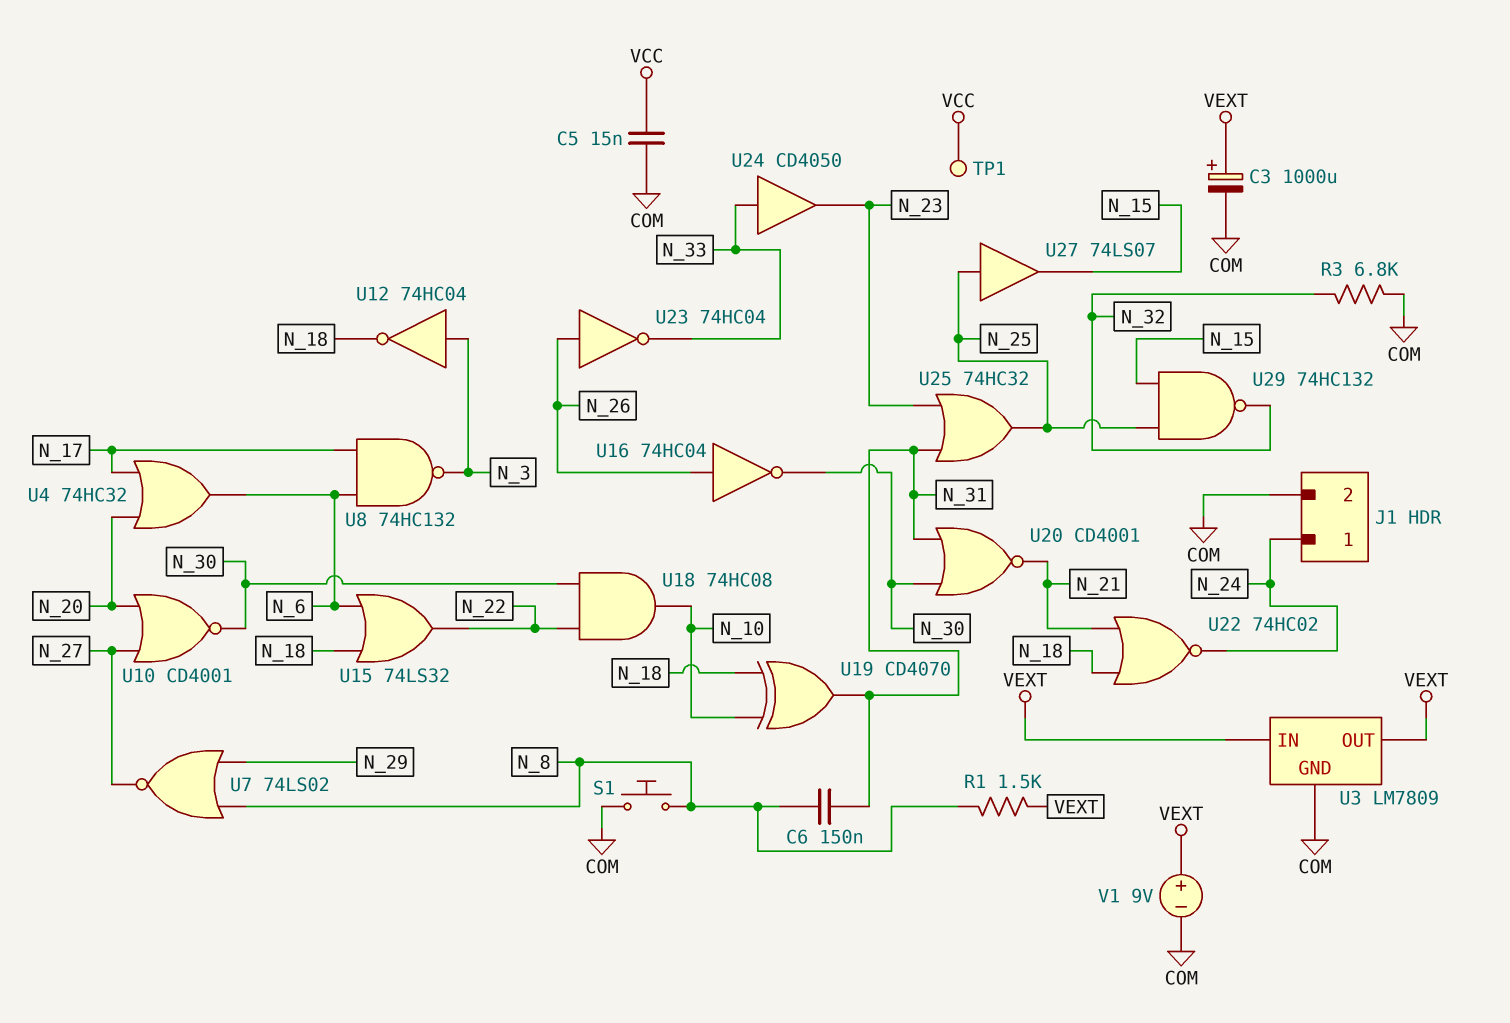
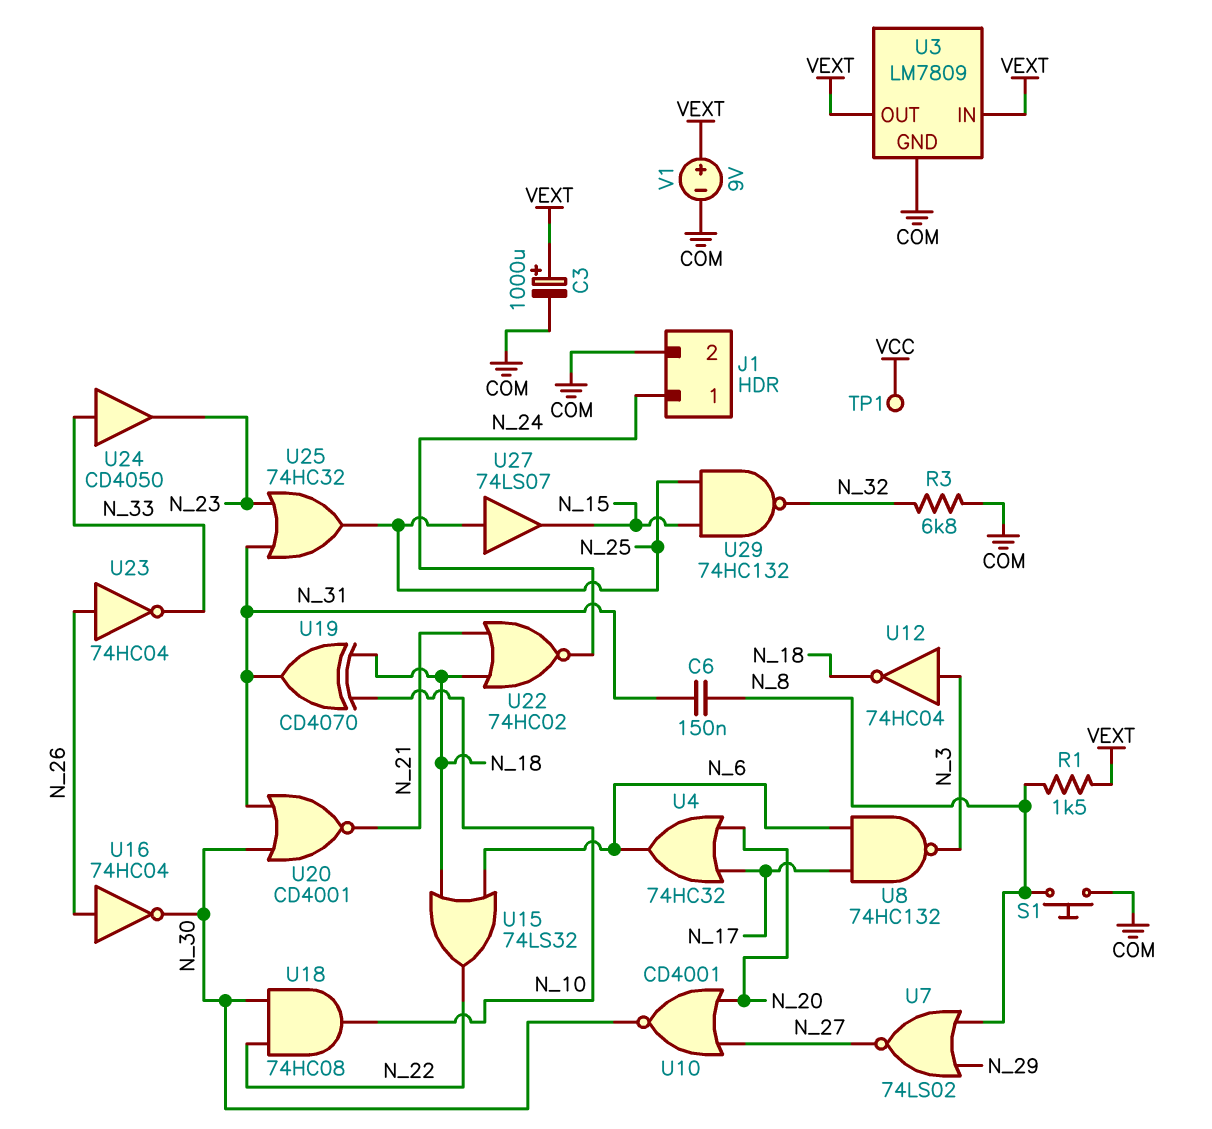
C5: 15nF (COM, VCC) -> none

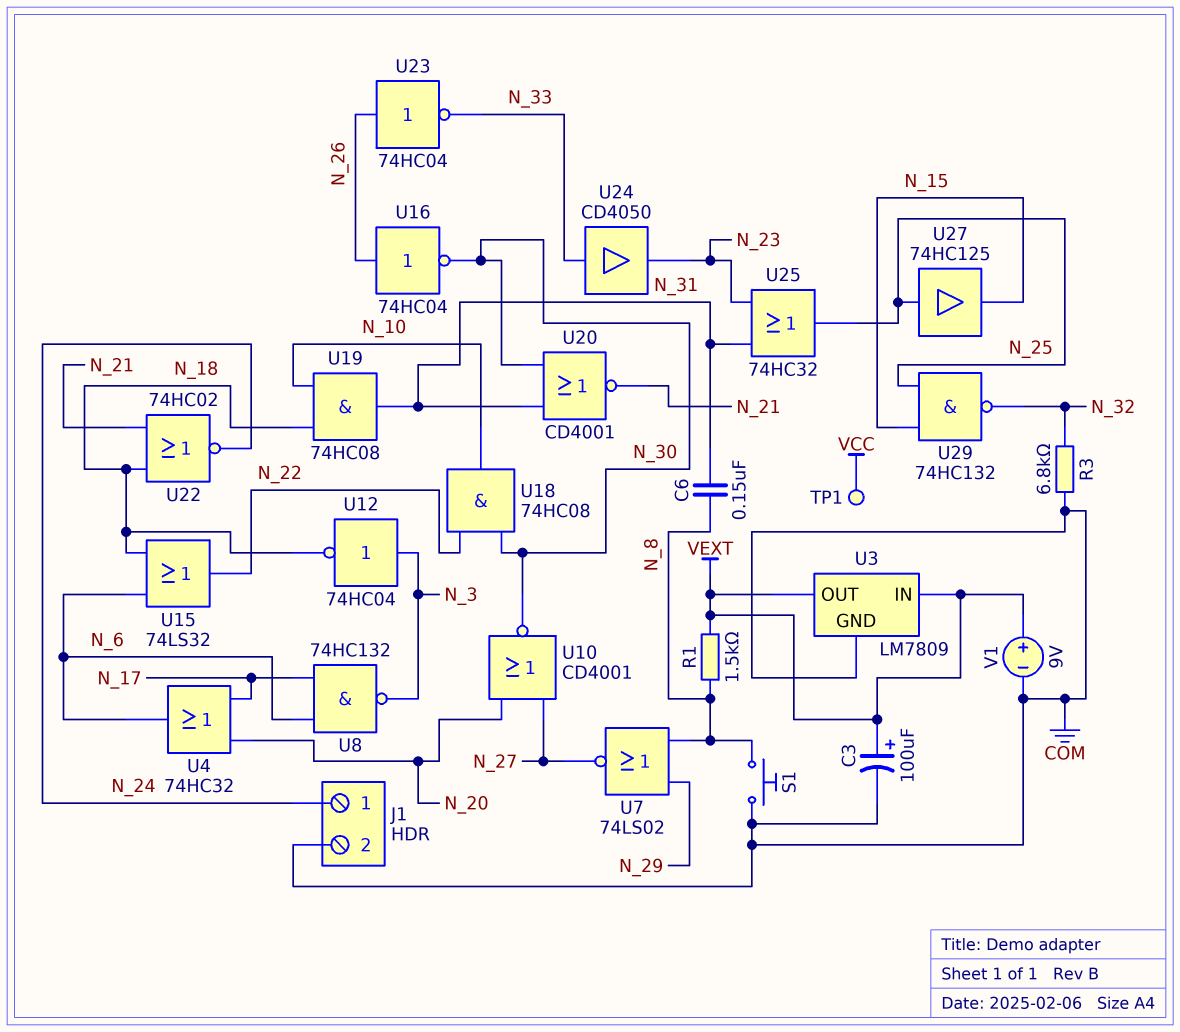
C3: 1000uF (plus VEXT, minus COM) -> 100uF (plus VEXT, minus COM)
U19: XOR CD4070 (in N_10, in N_18, out N_31) -> AND 74HC08 (in N_10, in N_18, out N_31)
U27: buffer 74LS07 (in N_25, out N_15) -> buffer 74HC125 (in N_25, out N_15)

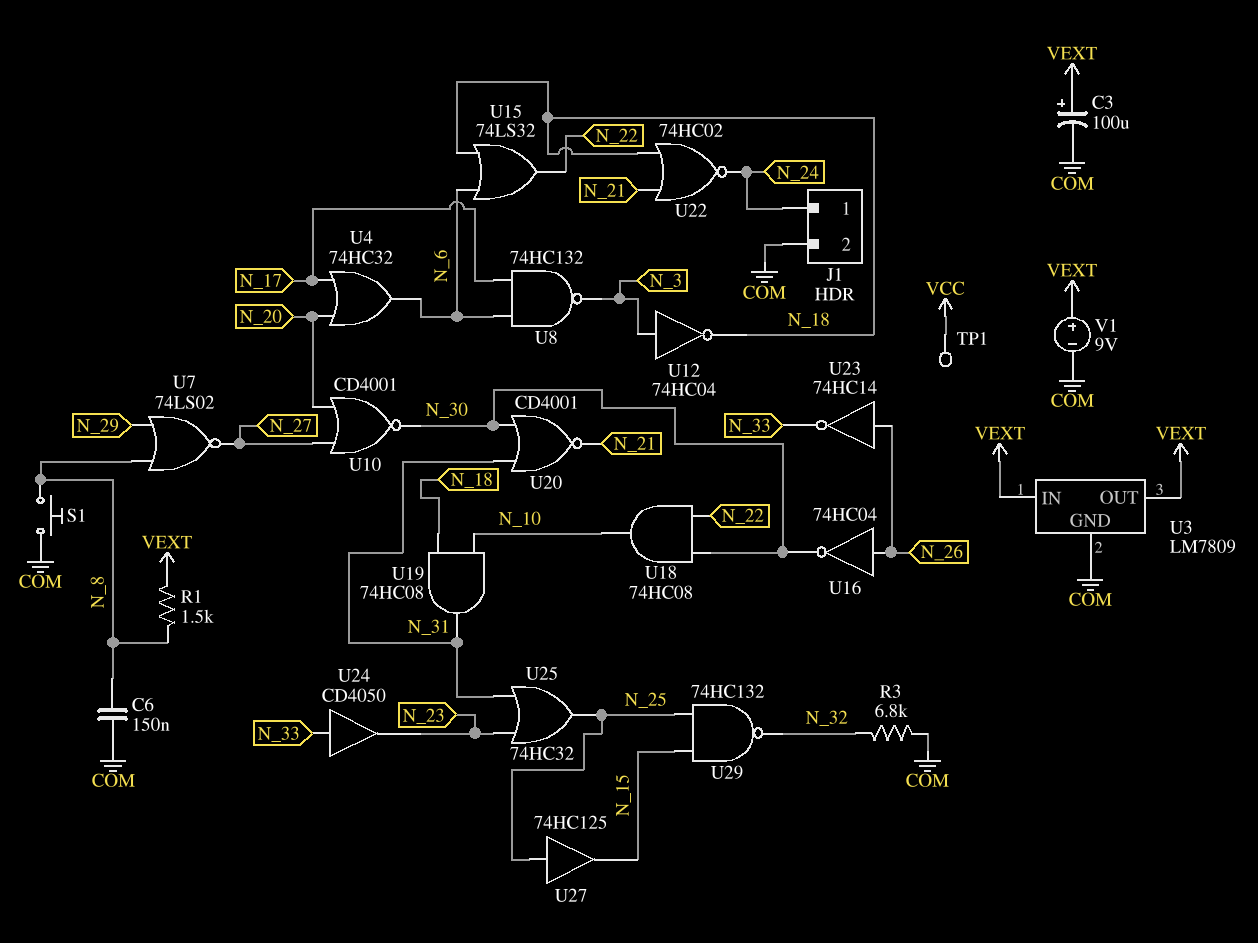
C6: 150nF (N_8, N_31) -> 150nF (COM, N_8)
U23: NOT 74HC04 (in N_26, out N_33) -> NOT 74HC14 (in N_26, out N_33)

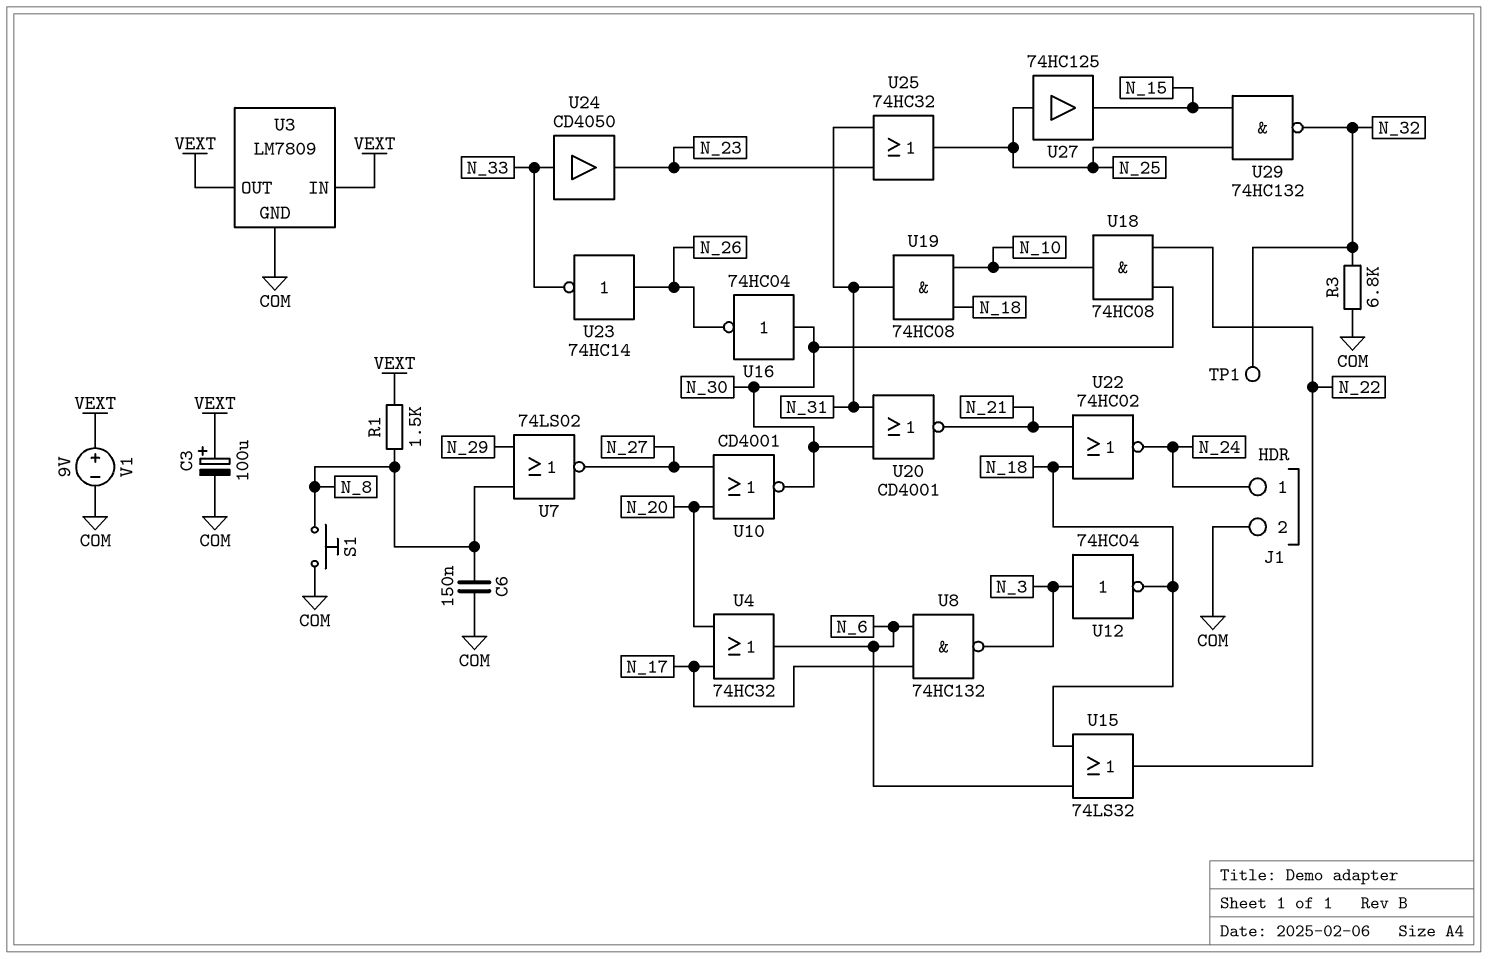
TP1: test point (VCC) -> test point (N_32)
U16: NOT 74HC04 (in N_26, out N_30) -> NOT 74HC04 (in N_30, out N_26)

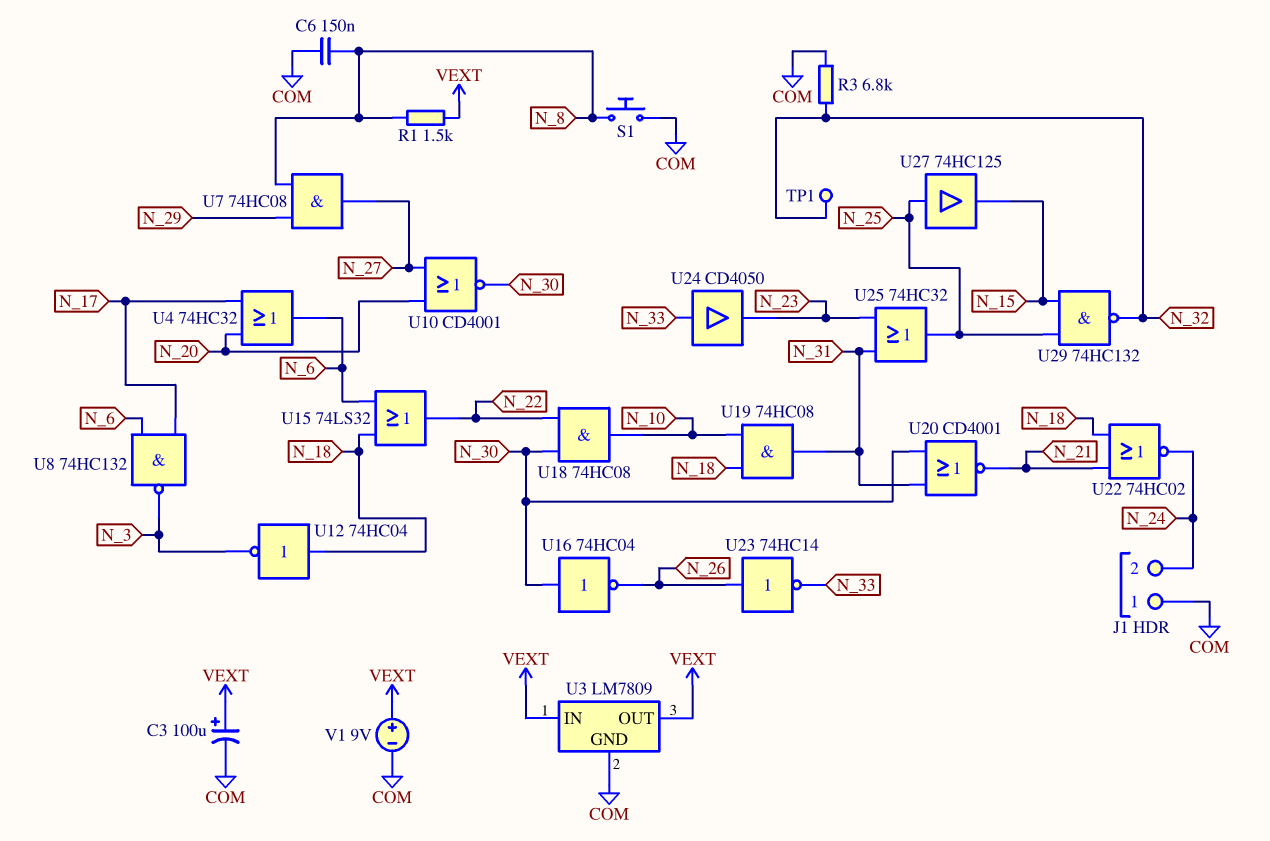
J1 pin 1: N_24 -> COM
J1 pin 2: COM -> N_24
U7: NOR 74LS02 (in N_8, in N_29, out N_27) -> AND 74HC08 (in N_8, in N_29, out N_27)
U12: NOT 74HC04 (in N_3, out N_18) -> NOT 74HC04 (in N_18, out N_3)

